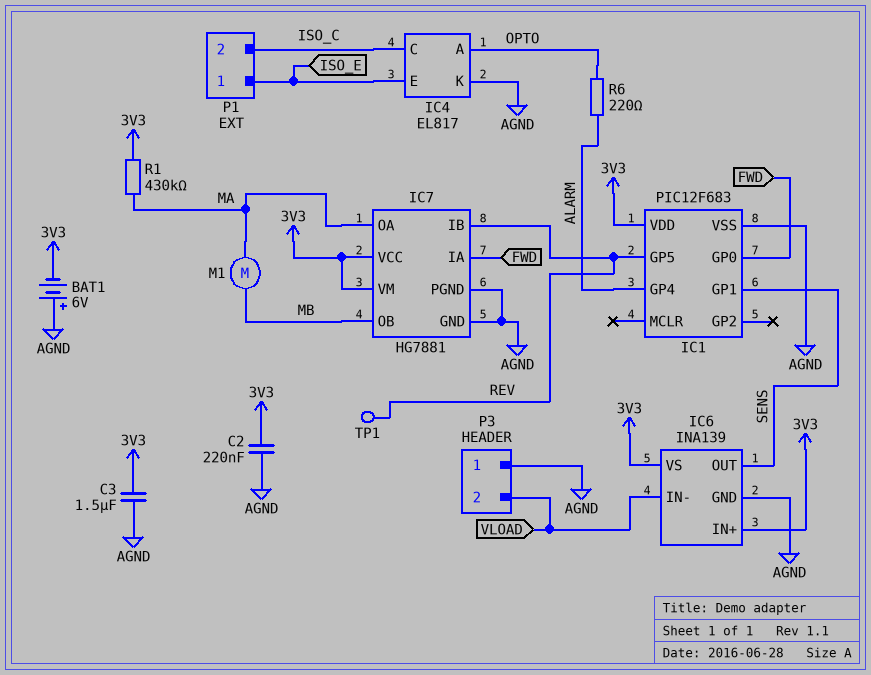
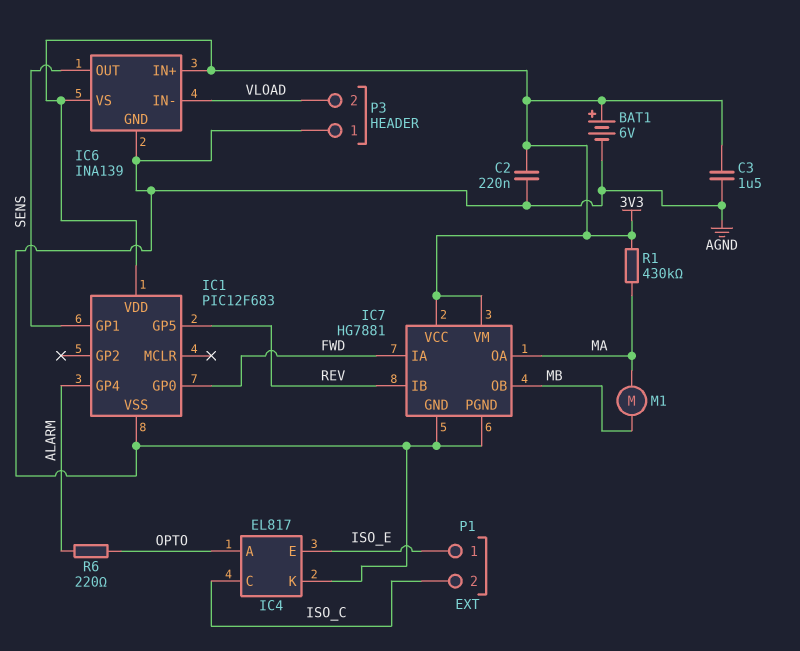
BAT1: 6V (plus AGND, minus 3V3) -> 6V (plus 3V3, minus AGND)
TP1: test point (REV) -> none

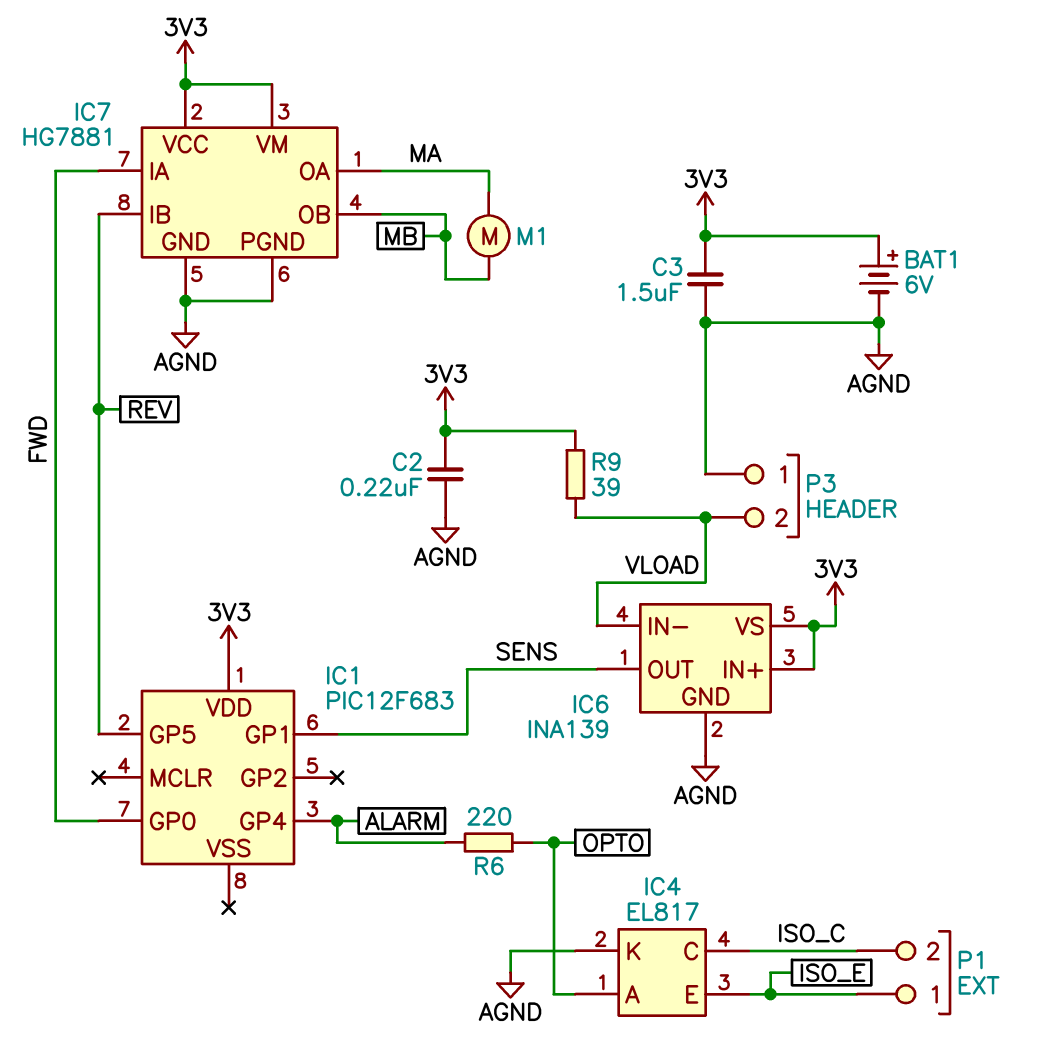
IC1 pin VSS: AGND -> none
R1: 430k (3V3, MA) -> none
R9: none -> 39 (3V3, VLOAD)

